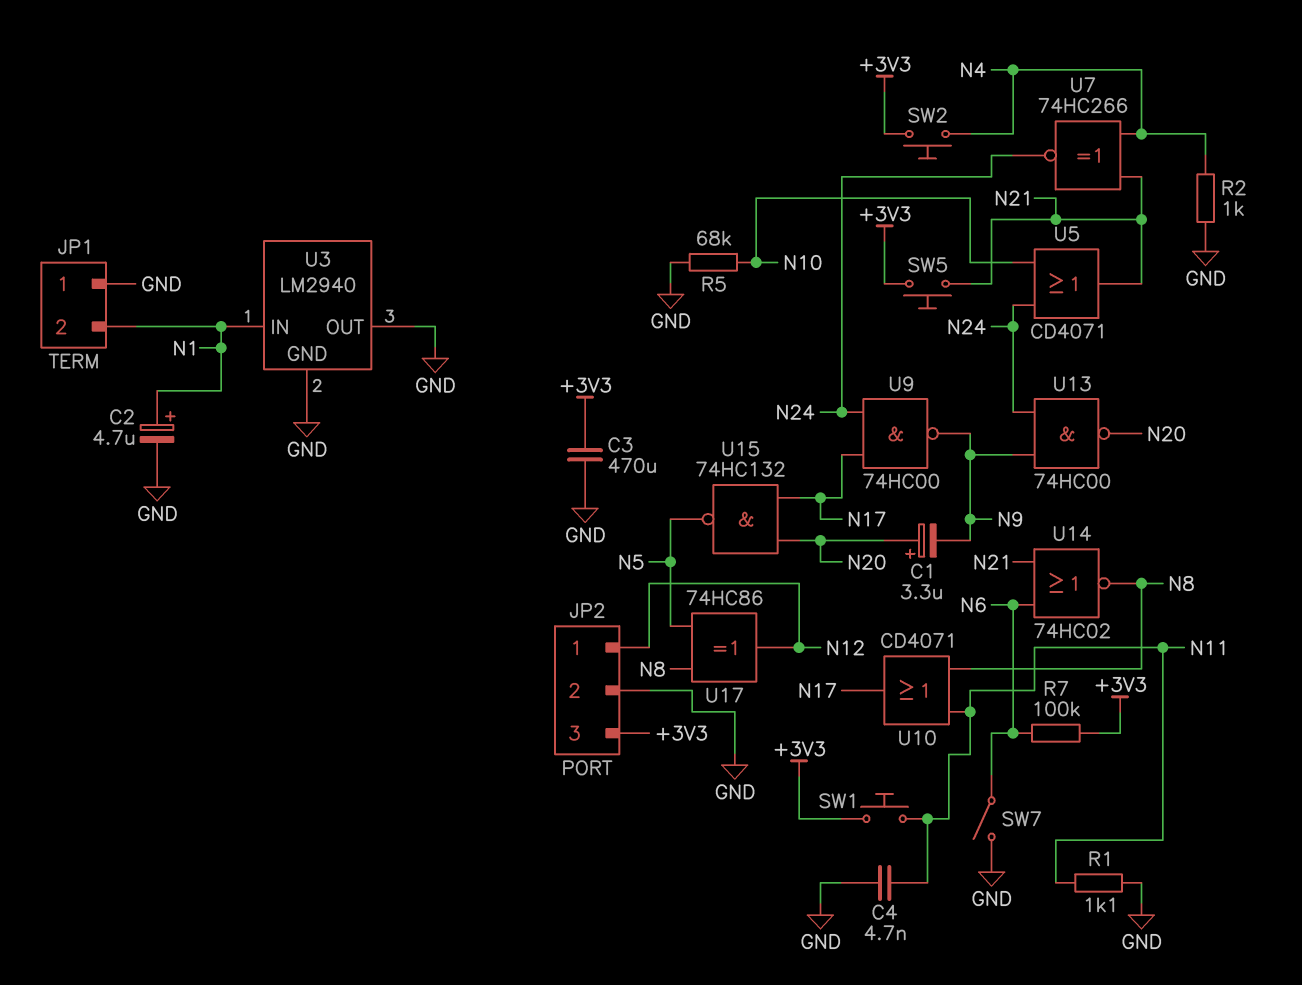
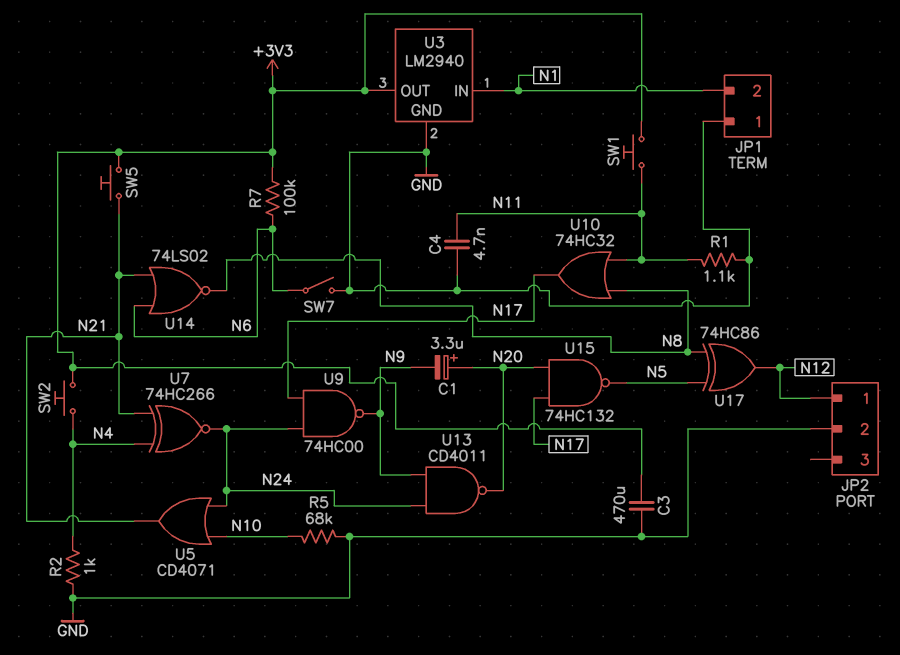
C2: 4.7uF (plus N1, minus GND) -> none
JP2 pin 3: +3V3 -> none
U3 pin OUT: GND -> +3V3
U10: OR CD4071 (in N8, in N11, out N17) -> OR 74HC32 (in N8, in N11, out N17)
U13: NAND 74HC00 (in N9, in N24, out N20) -> NAND CD4011 (in N9, in N24, out N20)
U14: NOR 74HC02 (in N6, in N21, out N8) -> NOR 74LS02 (in N6, in N21, out N8)

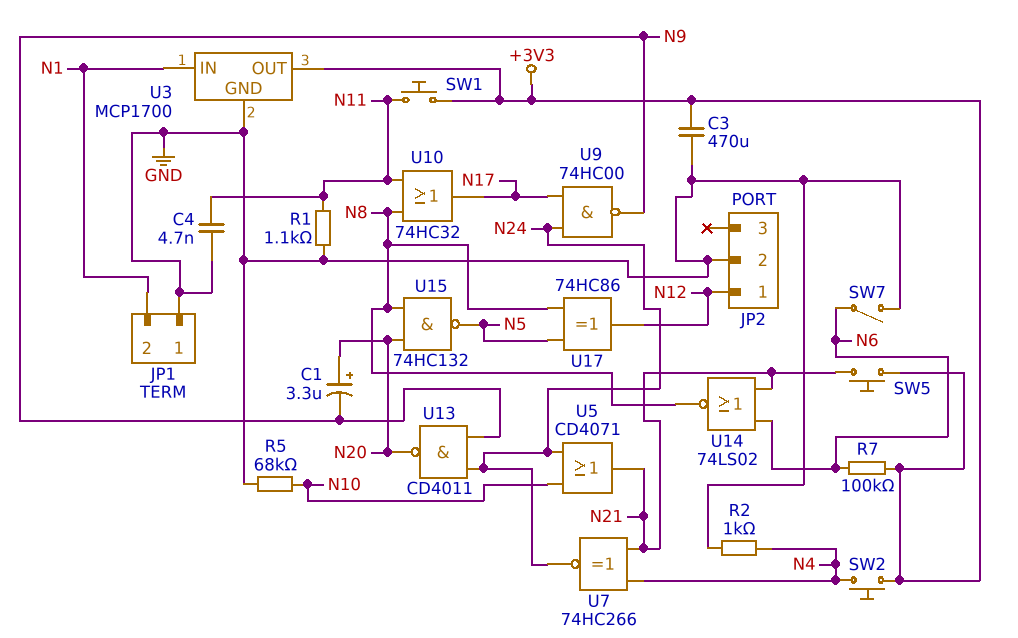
U3: LM2940 -> MCP1700
U15: NAND 74HC132 (in N17, in N20, out N5) -> NAND 74HC132 (in N8, in N20, out N5)

